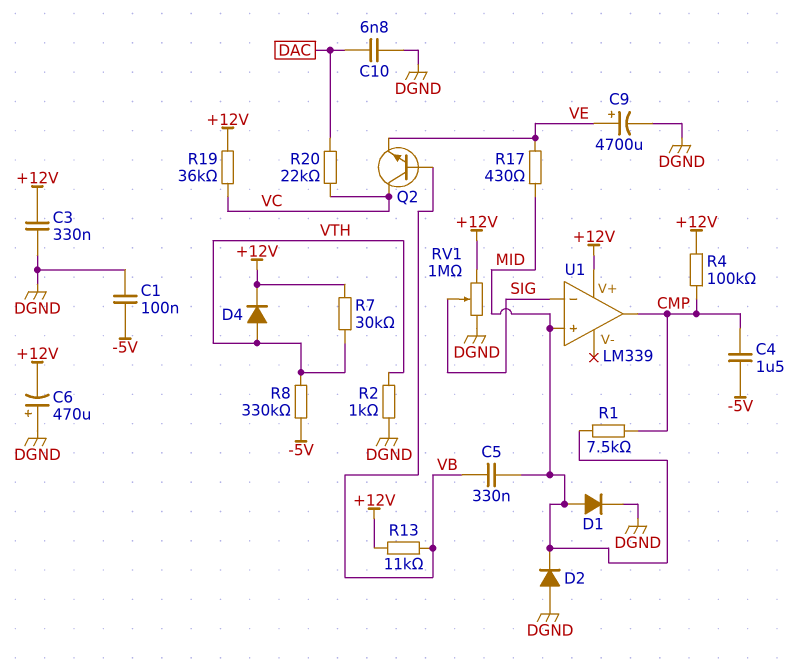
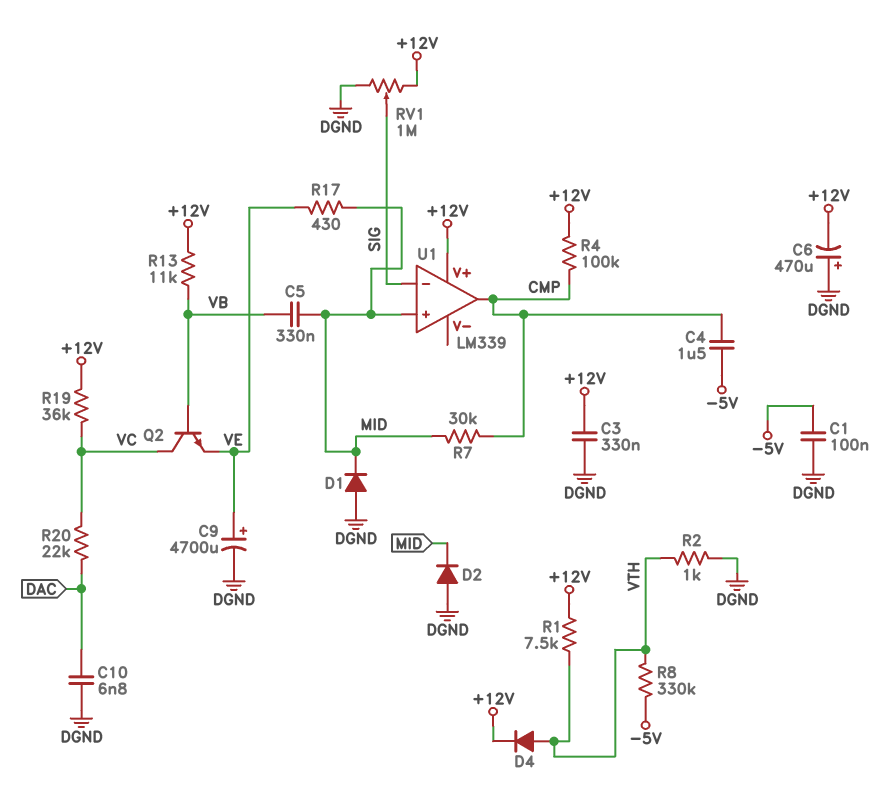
D1: diode (A MID, K DGND) -> diode (A DGND, K MID)
R1: 7.5k (CMP, MID) -> 7.5k (+12V, VTH)
R7: 30k (+12V, VTH) -> 30k (CMP, MID)

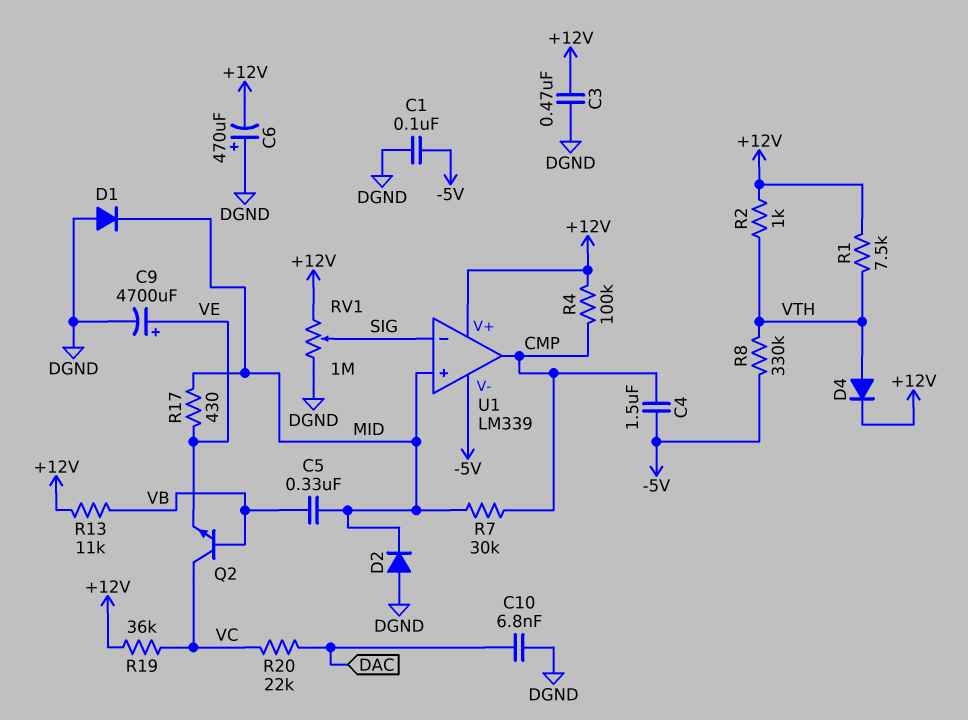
C3: 330nF (+12V, DGND) -> 470nF (+12V, DGND)
R2: 1k (DGND, VTH) -> 1k (+12V, VTH)
U1 pin V-: none -> -5V

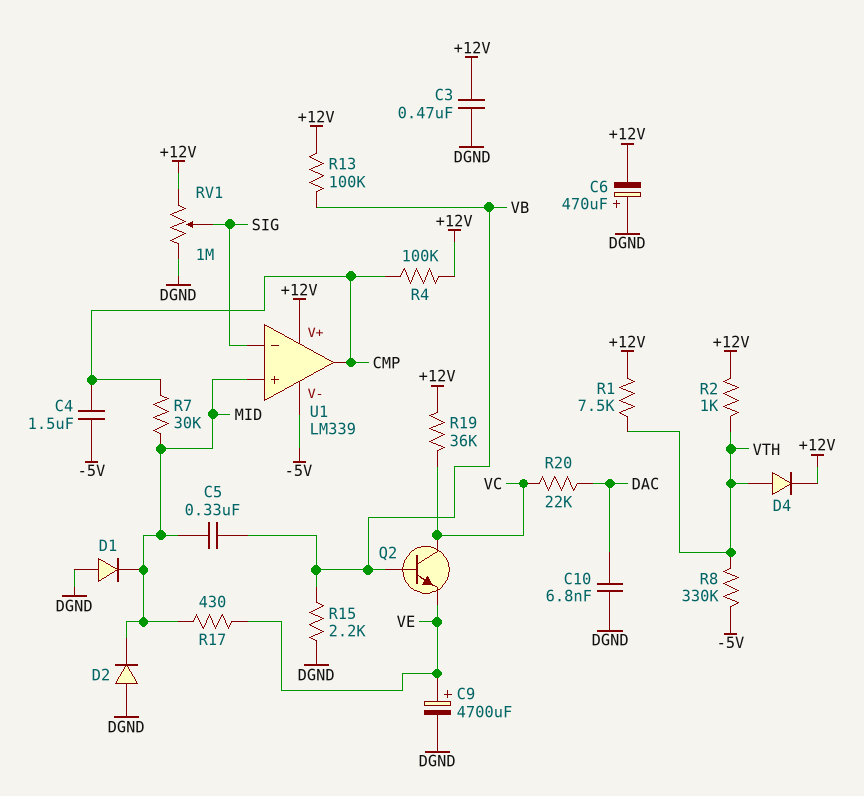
C1: 100nF (-5V, DGND) -> none
R13: 11k (+12V, VB) -> 100k (+12V, VB)
R15: none -> 2.2k (DGND, VB)

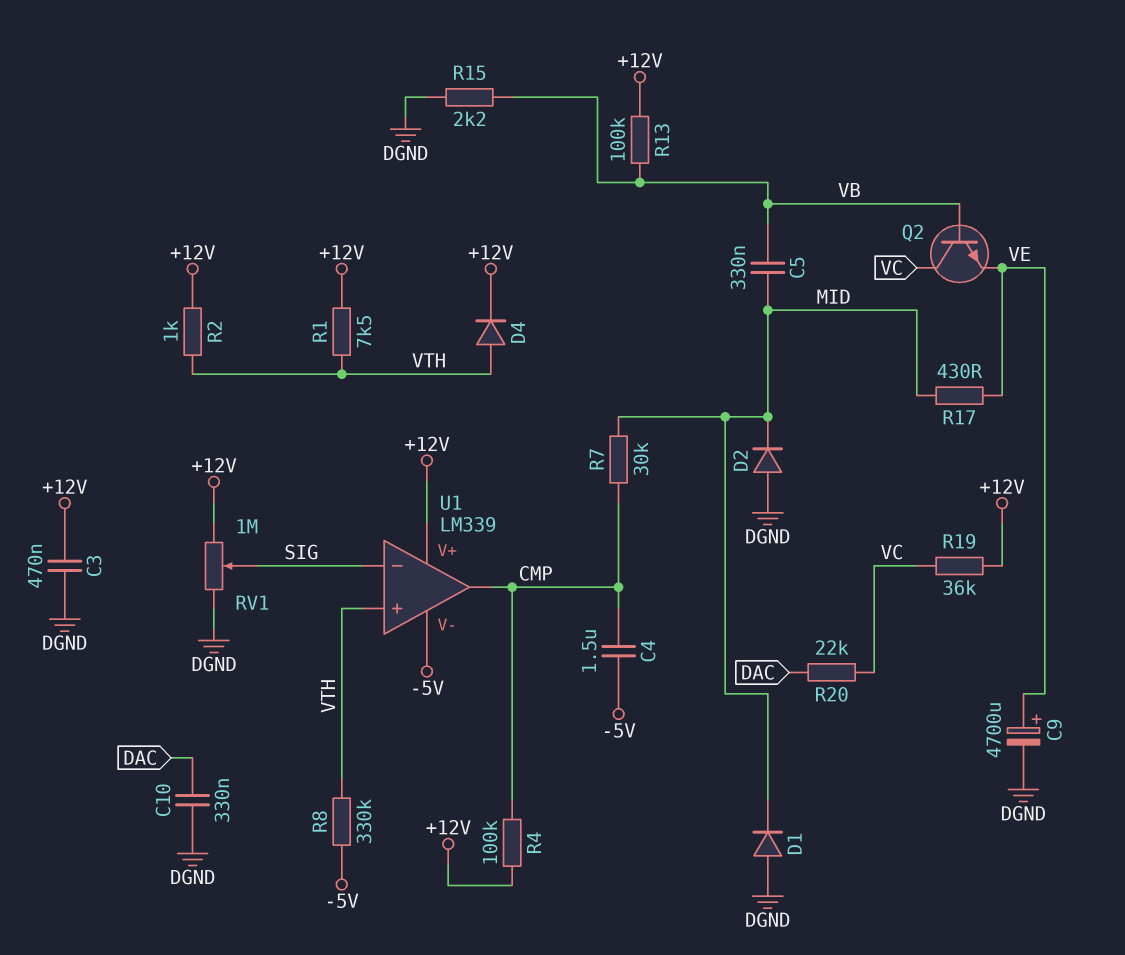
C6: 470uF (plus DGND, minus +12V) -> none
C10: 6.8nF (DAC, DGND) -> 330nF (DAC, DGND)
U1 pin in+: MID -> VTH

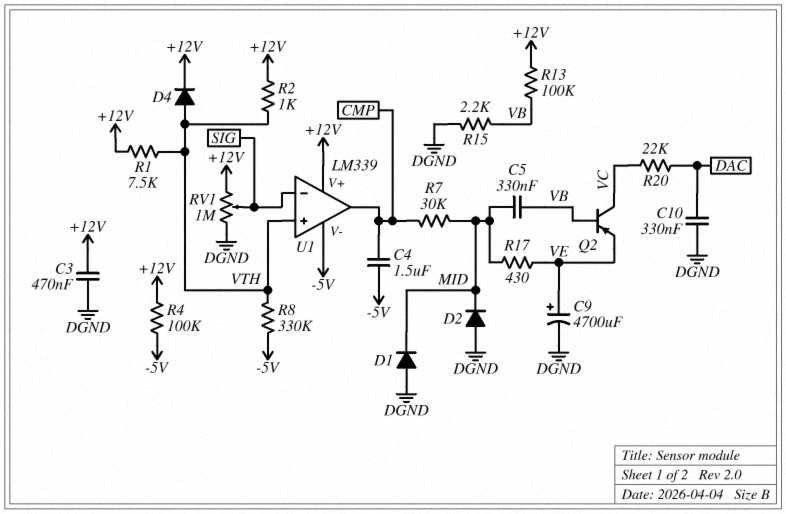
Q2: NPN (B VB, C VC, E VE) -> PNP (B VB, C VC, E VE)
R4: 100k (+12V, CMP) -> 100k (+12V, -5V)
R19: 36k (+12V, VC) -> none

